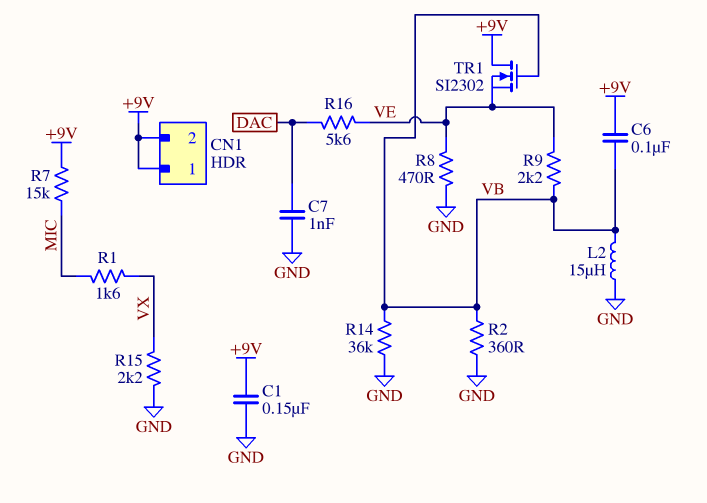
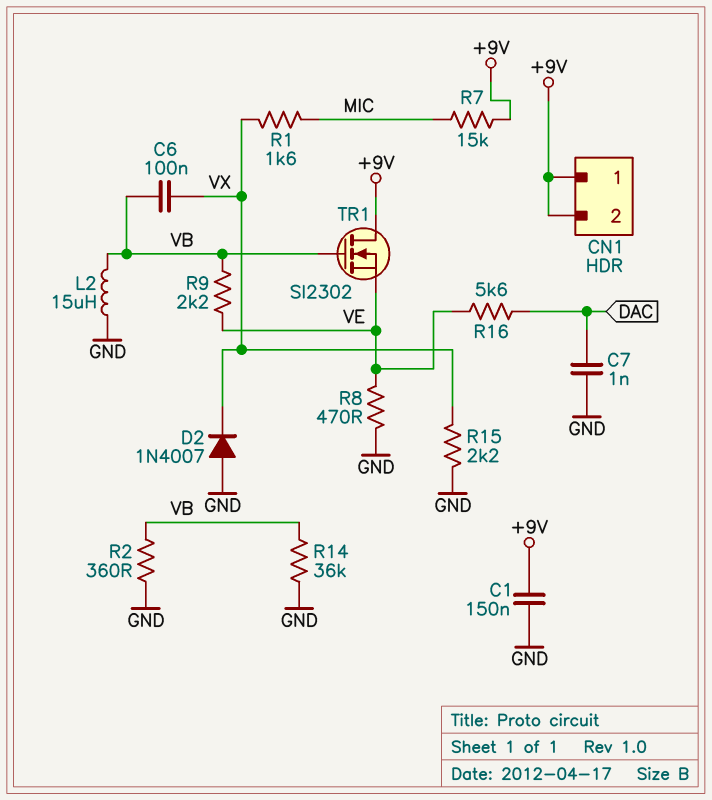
C6: 100nF (+9V, VB) -> 100nF (VB, VX)
D2: none -> diode 1N4007 (A GND, K VX)

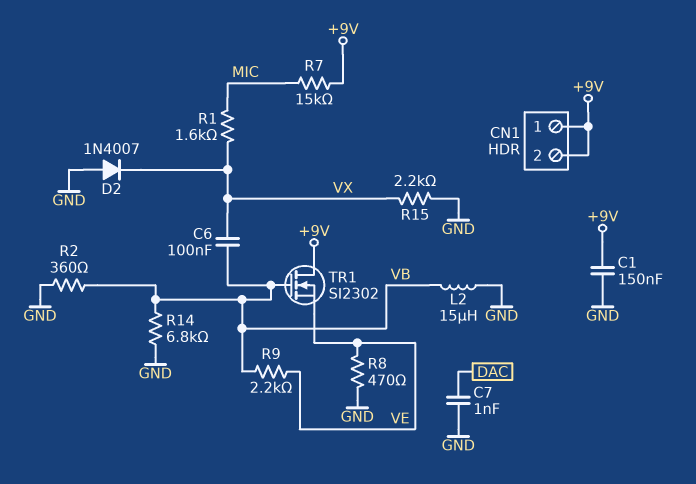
R14: 36k (GND, VB) -> 6.8k (GND, VB)
R16: 5.6k (DAC, VE) -> none

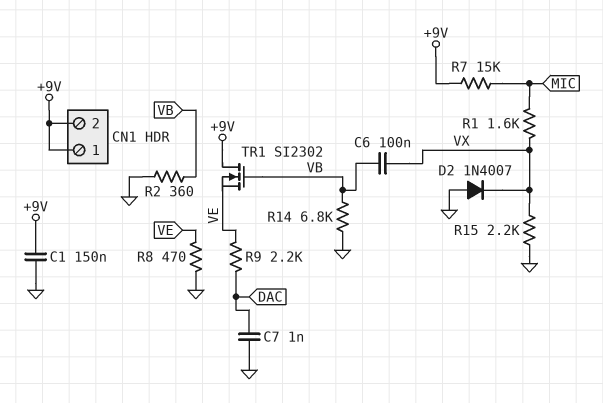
L2: 15uH (GND, VB) -> none
R9: 2.2k (VB, VE) -> 2.2k (DAC, VE)

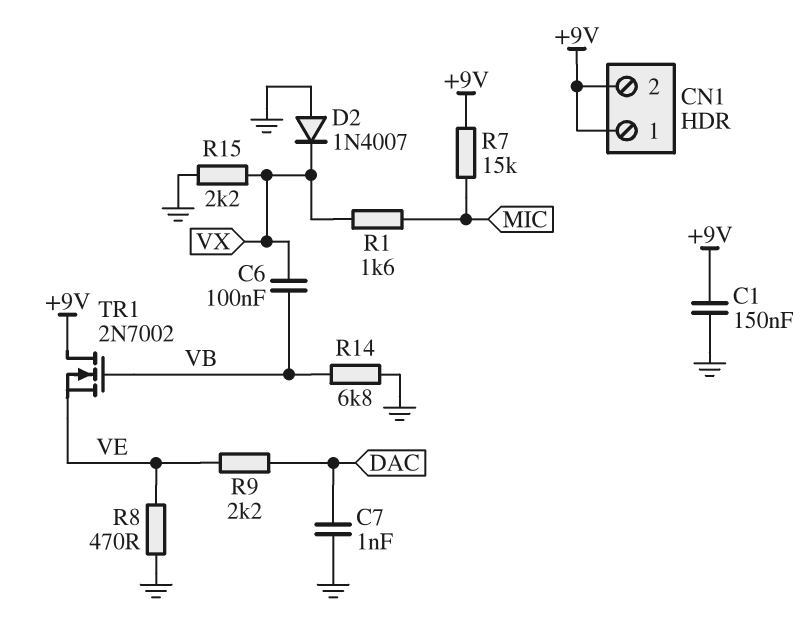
R2: 360 (GND, VB) -> none
TR1: NMOS SI2302 (G VB, D +9V, S VE) -> NMOS 2N7002 (G VB, D +9V, S VE)

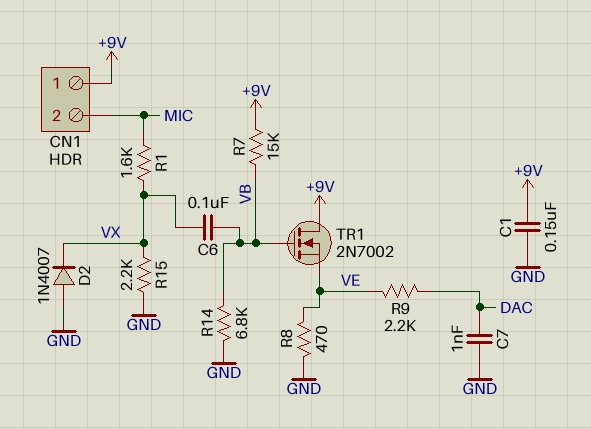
CN1 pin 2: +9V -> MIC
R7: 15k (+9V, MIC) -> 15k (+9V, VB)

